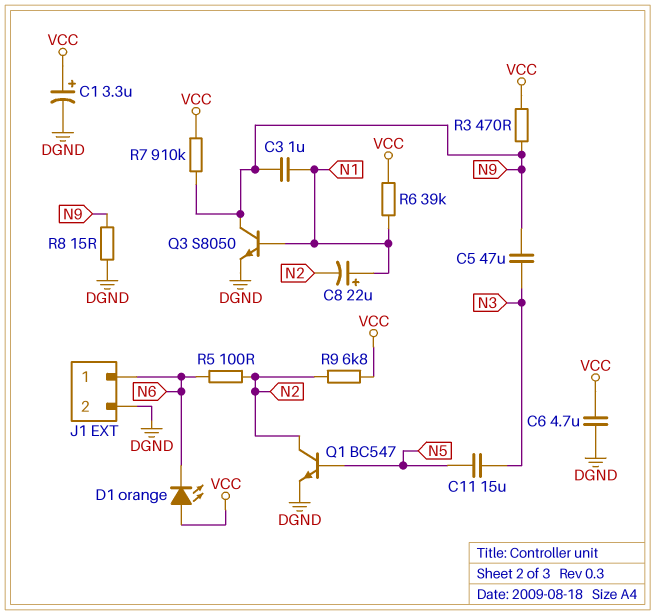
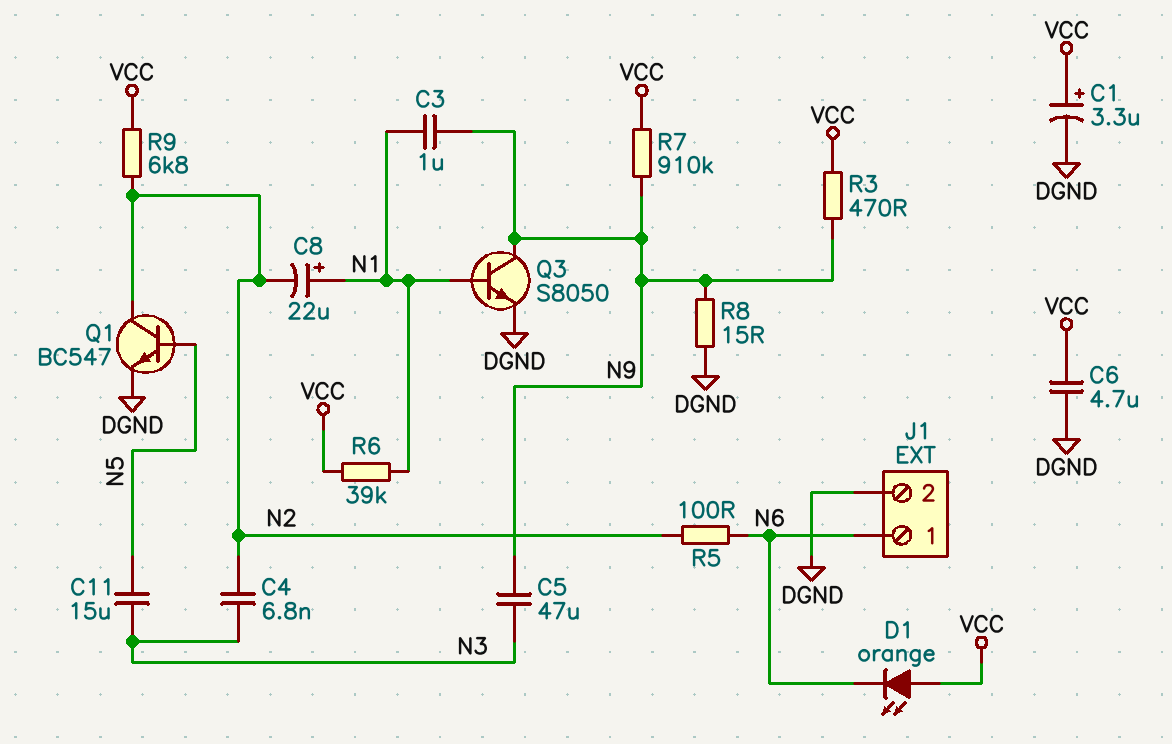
C4: none -> 6.8nF (N2, N3)

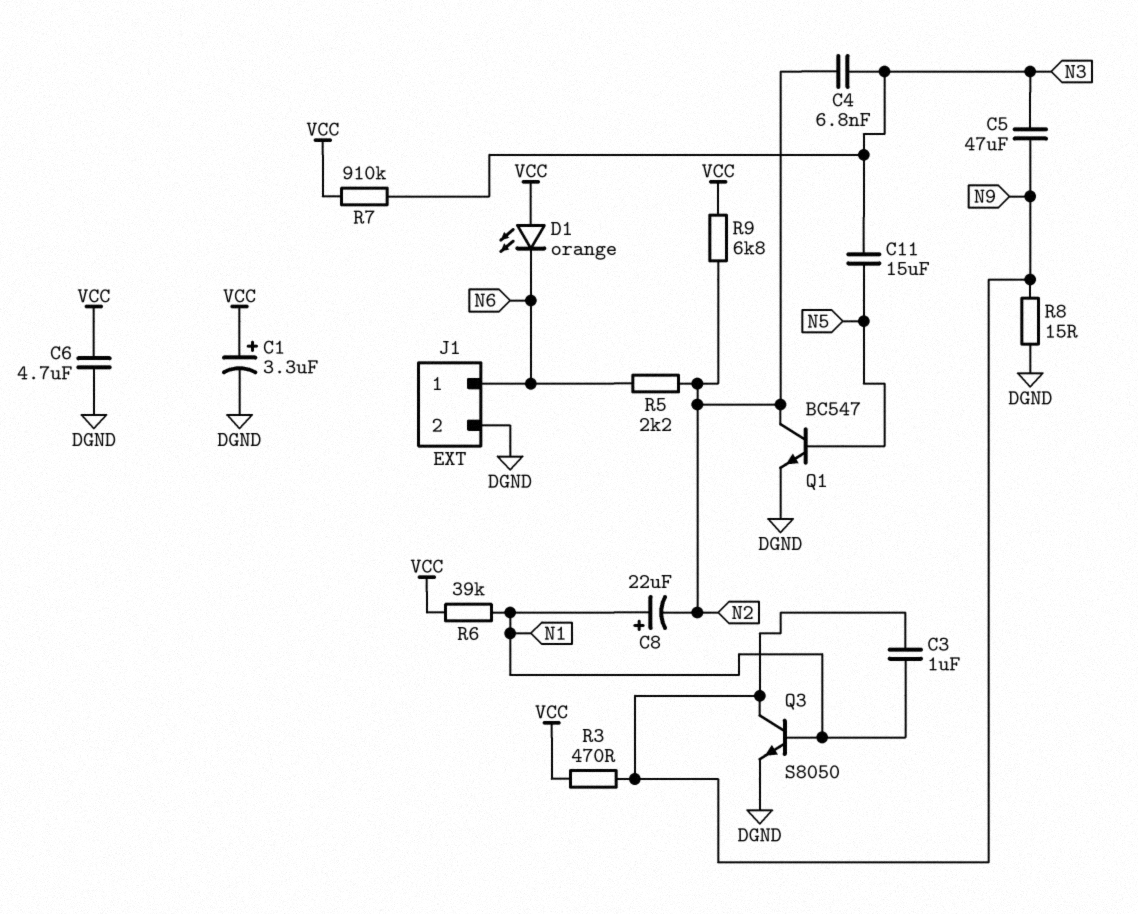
R5: 100 (N2, N6) -> 2.2k (N2, N6)
R7: 910k (N9, VCC) -> 910k (N3, VCC)

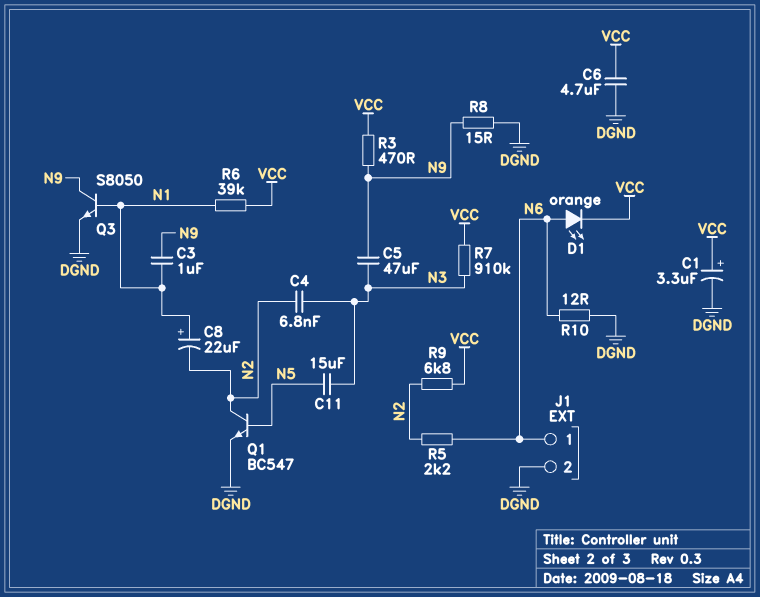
D1: LED orange (A VCC, K N6) -> LED orange (A N6, K VCC)
R10: none -> 12 (DGND, N6)

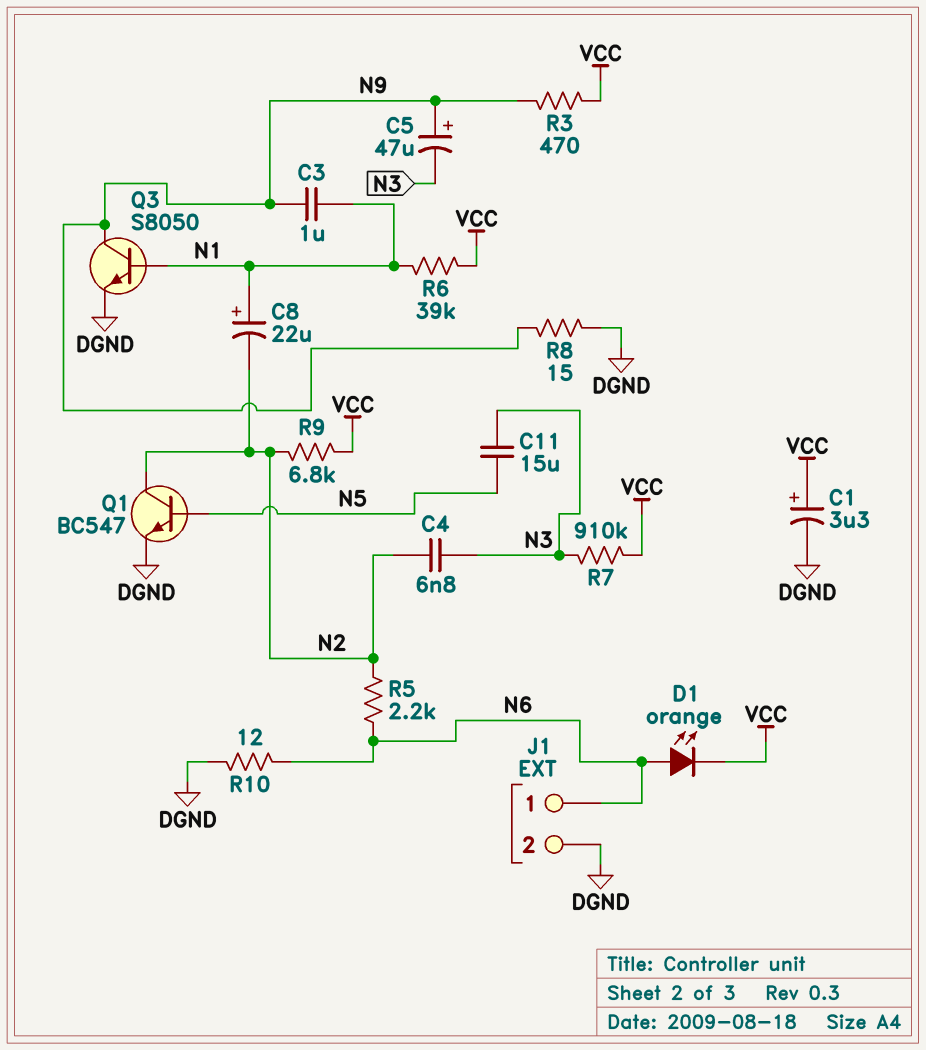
C5: 47uF (N3, N9) -> 47uF (plus N9, minus N3)
C6: 4.7uF (DGND, VCC) -> none

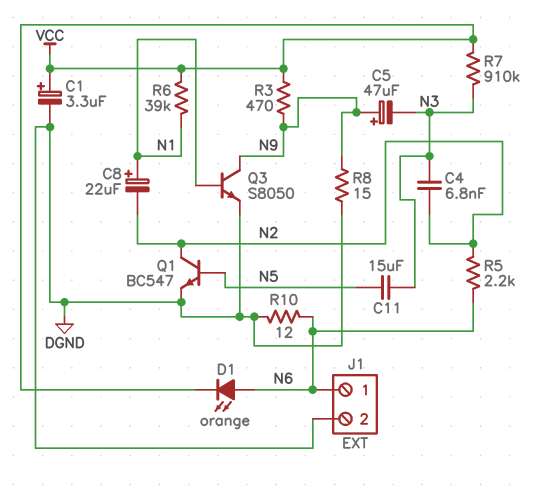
C3: 1uF (N1, N9) -> none
R9: 6.8k (N2, VCC) -> none

